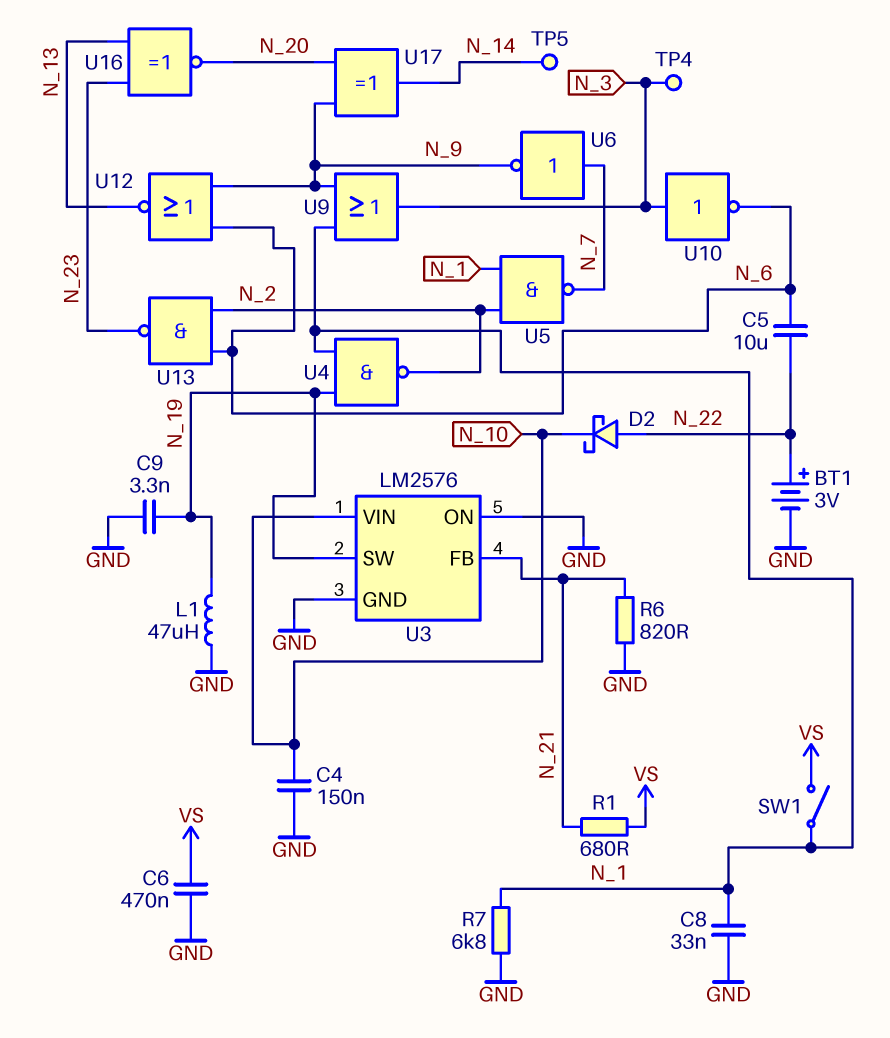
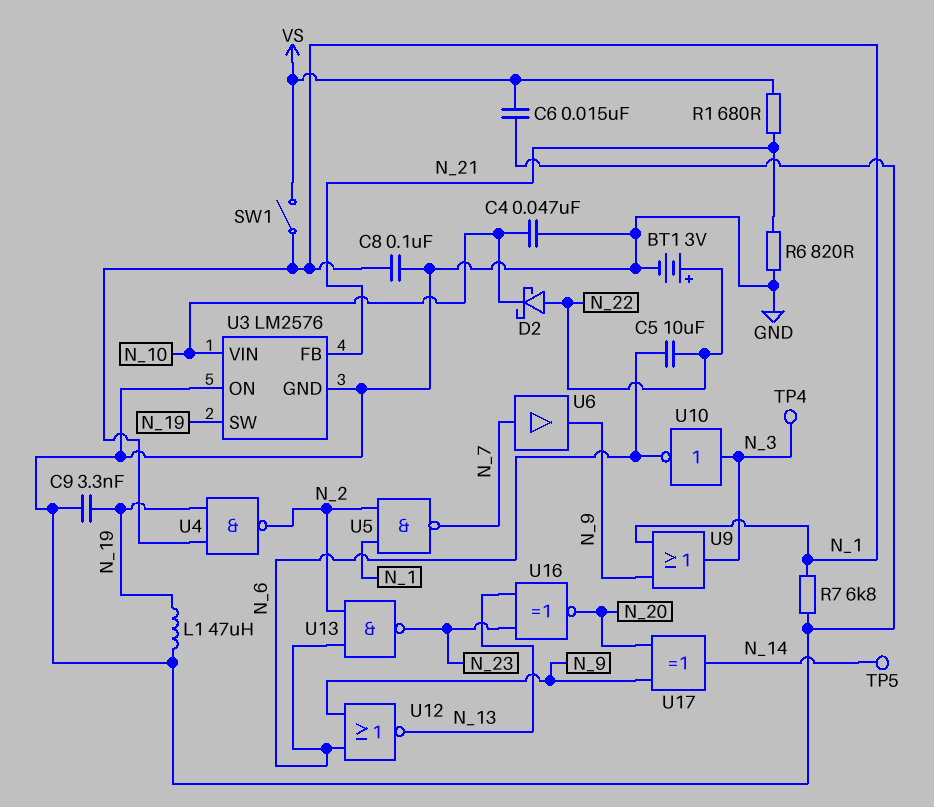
C4: 150nF (GND, N_10) -> 47nF (GND, N_10)
C6: 470nF (GND, VS) -> 15nF (GND, VS)
C8: 33nF (GND, N_1) -> 100nF (GND, N_1)
U6: NOT (in N_7, out N_9) -> buffer (in N_7, out N_9)

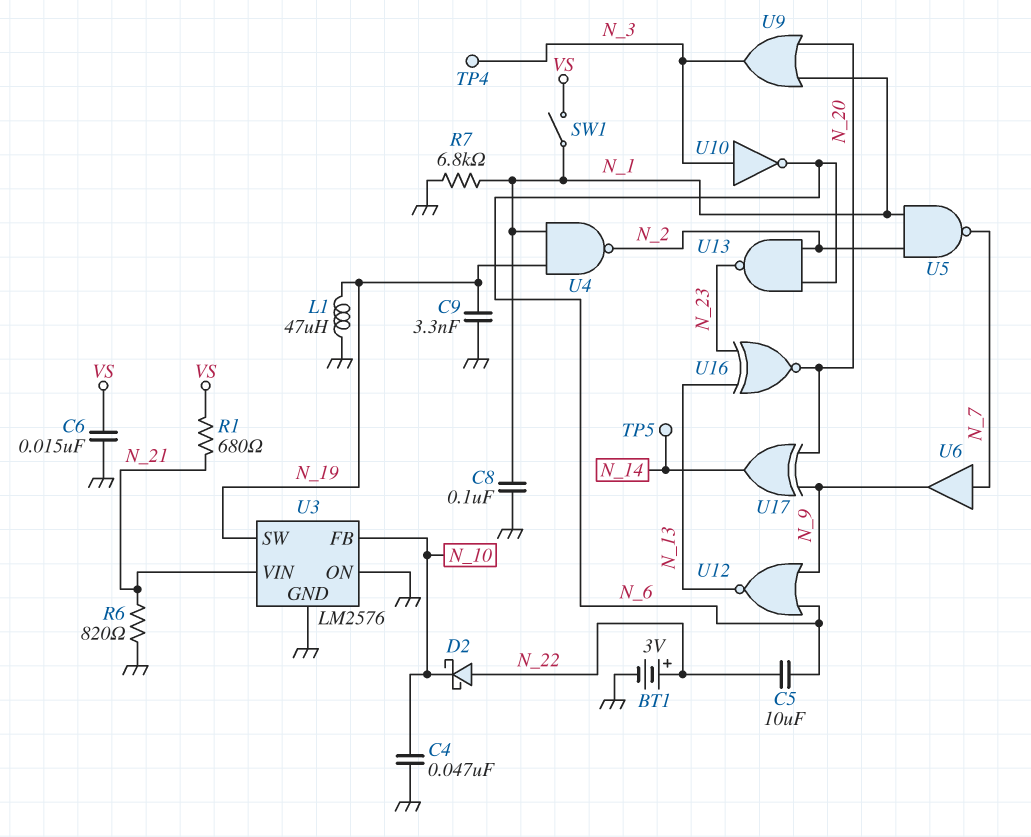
U3 pin FB: N_21 -> N_10
U3 pin VIN: N_10 -> N_21
U9: OR (in N_1, in N_9, out N_3) -> OR (in N_1, in N_20, out N_3)

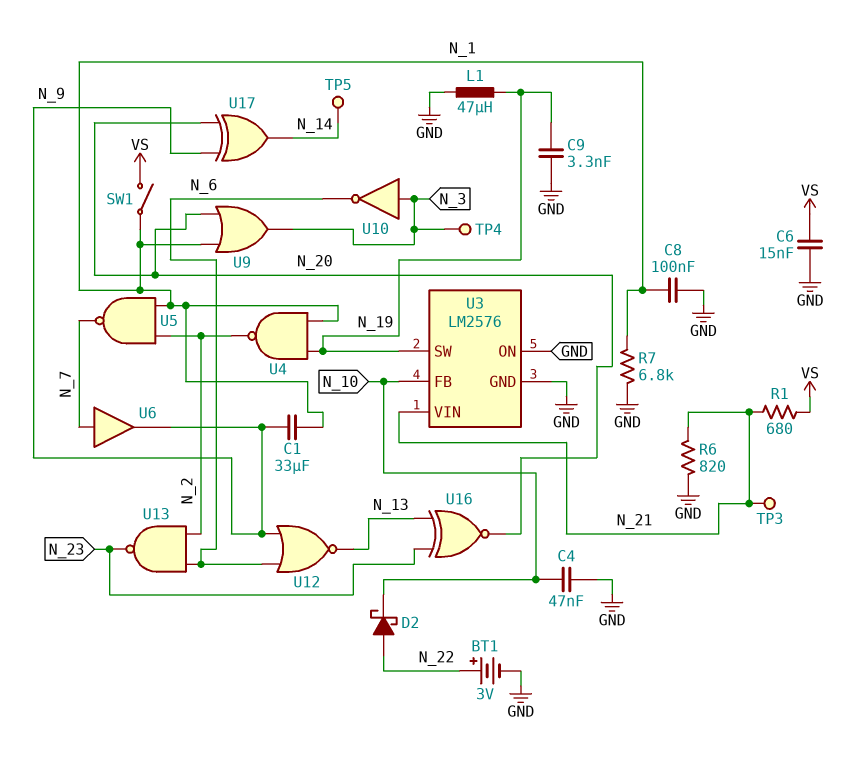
C1: none -> 33uF (N_1, N_9)
C5: 10uF (N_6, N_22) -> none
TP3: none -> test point (N_21)

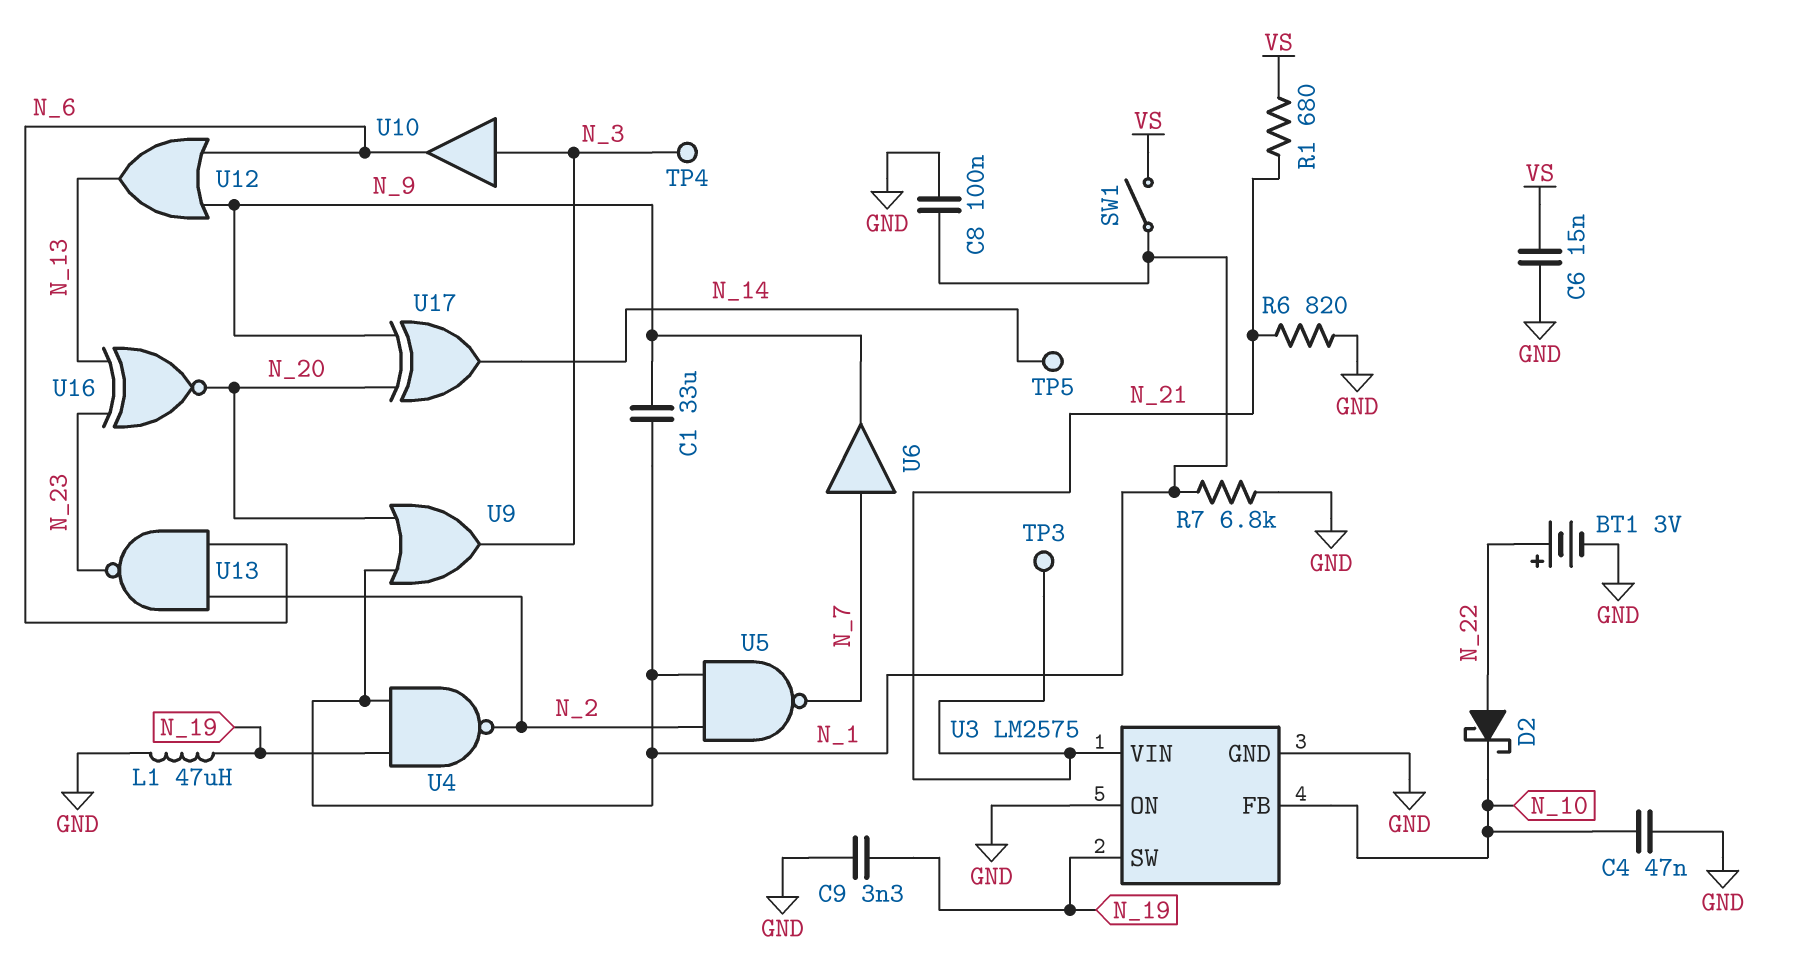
U3: LM2576 -> LM2575
U10: NOT (in N_3, out N_6) -> buffer (in N_3, out N_6)
U12: NOR (in N_6, in N_9, out N_13) -> OR (in N_6, in N_9, out N_13)

